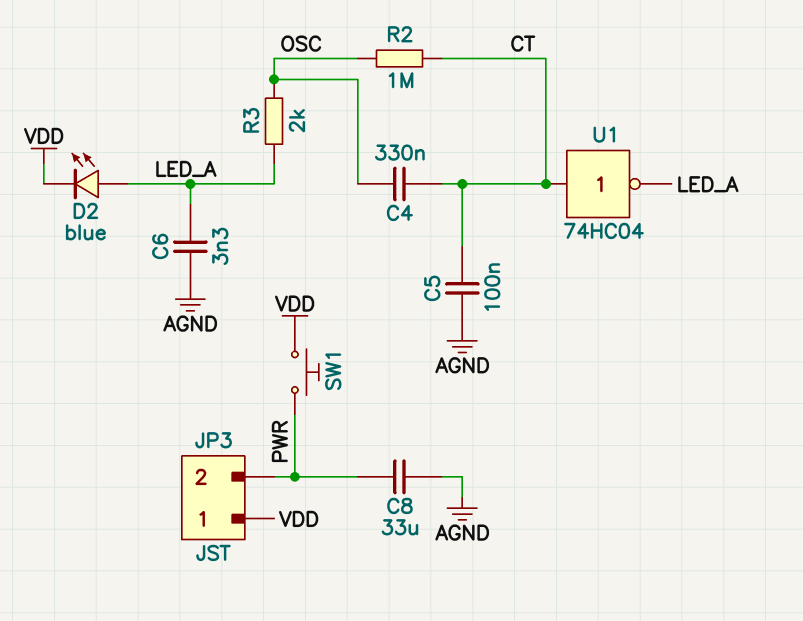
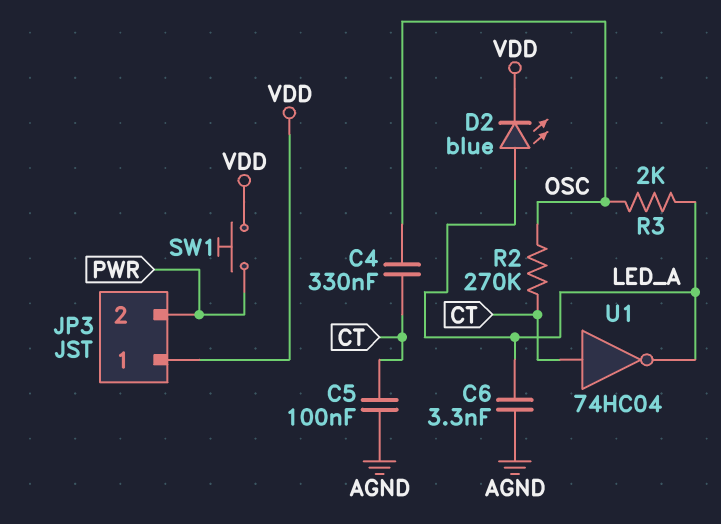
C8: 33uF (AGND, PWR) -> none
R2: 1M (CT, OSC) -> 270k (CT, OSC)

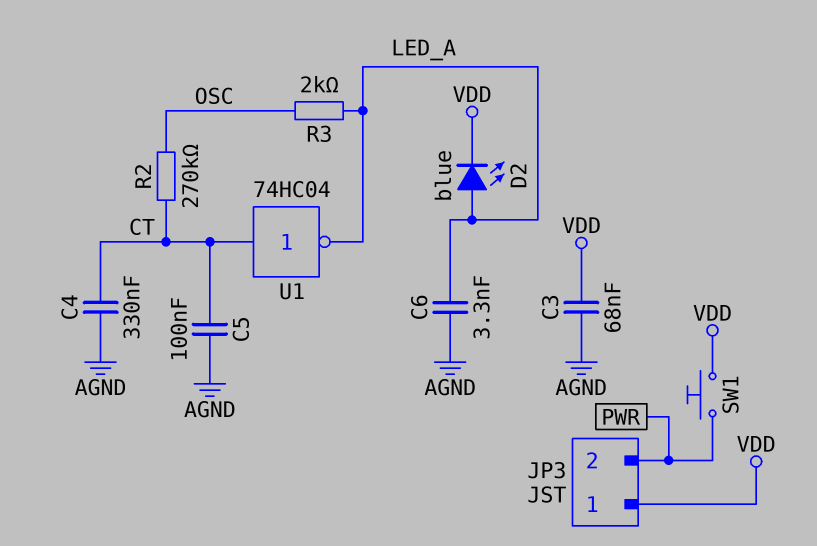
C3: none -> 68nF (AGND, VDD)
C4: 330nF (CT, OSC) -> 330nF (AGND, CT)

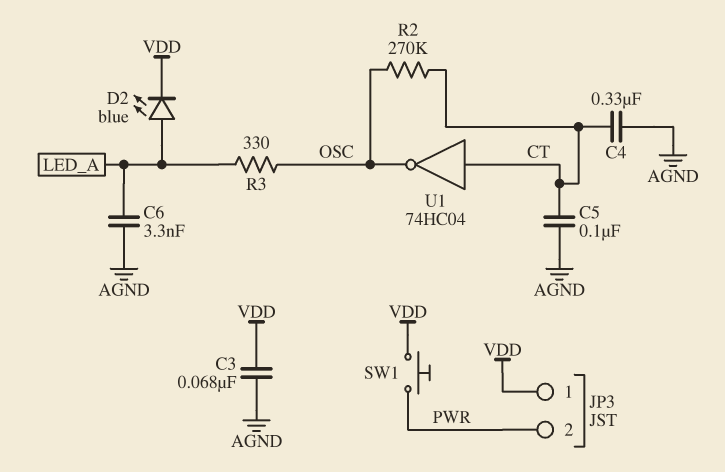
R3: 2k (LED_A, OSC) -> 330 (LED_A, OSC)
U1: NOT 74HC04 (in CT, out LED_A) -> NOT 74HC04 (in CT, out OSC)

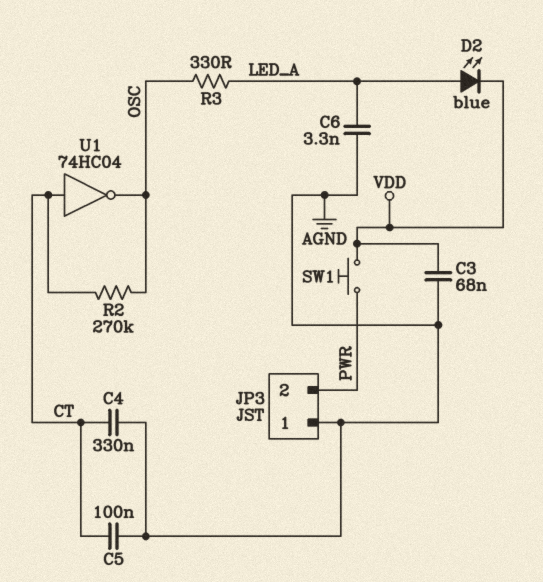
JP3 pin 1: VDD -> AGND

